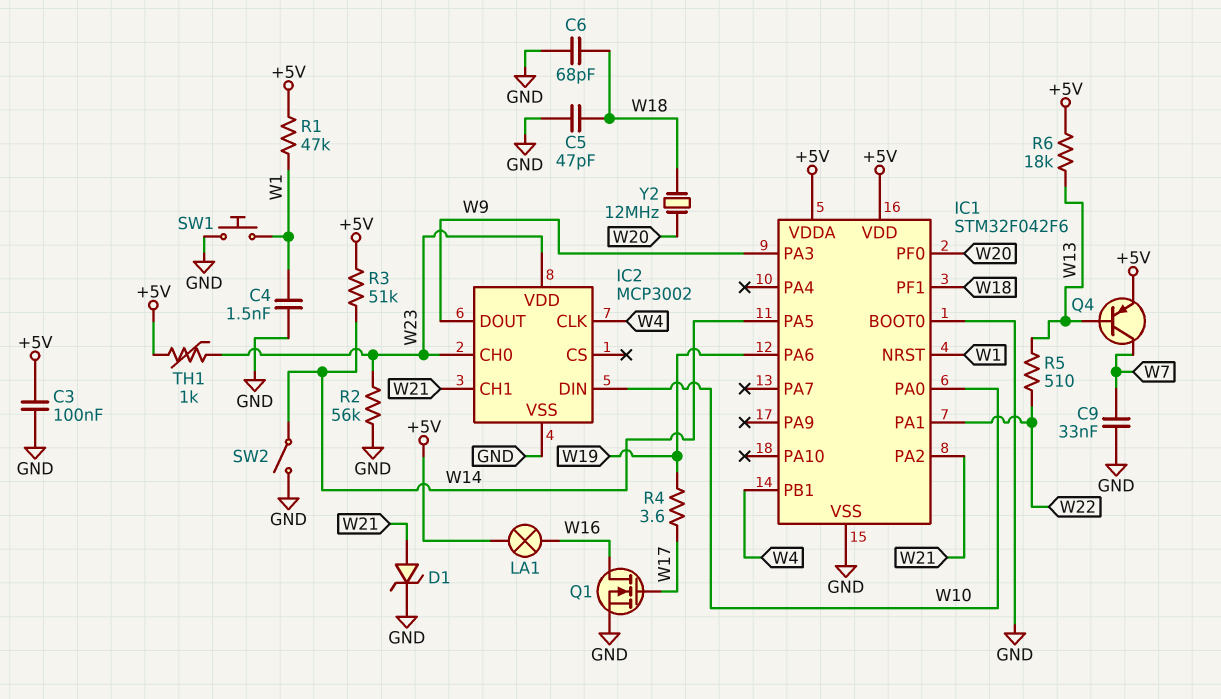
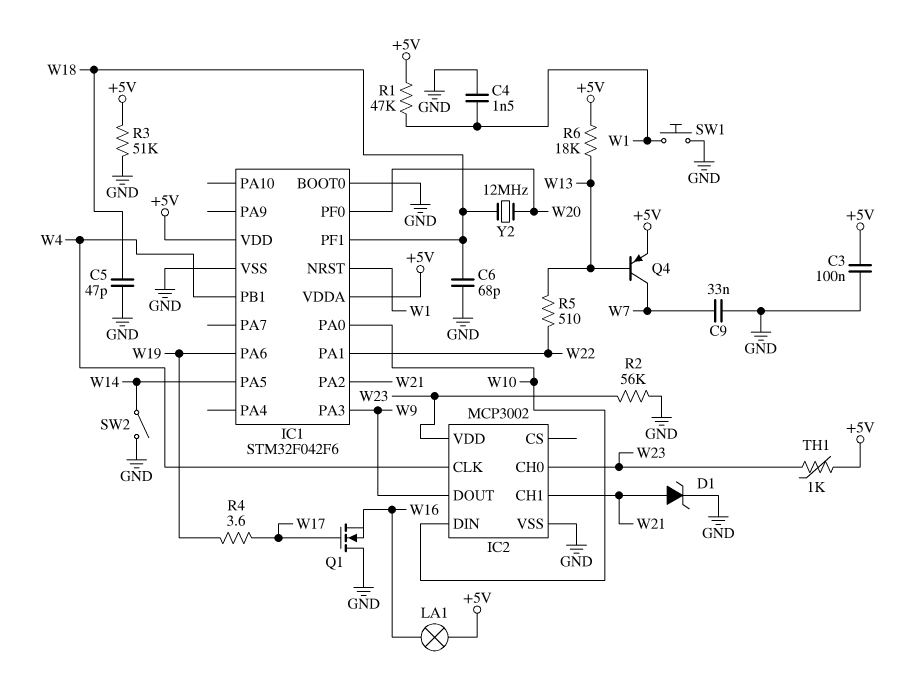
Q1: NMOS (G W17, D W16, S GND) -> NMOS (G W17, D GND, S W16)
R3: 51k (+5V, W14) -> 51k (+5V, GND)

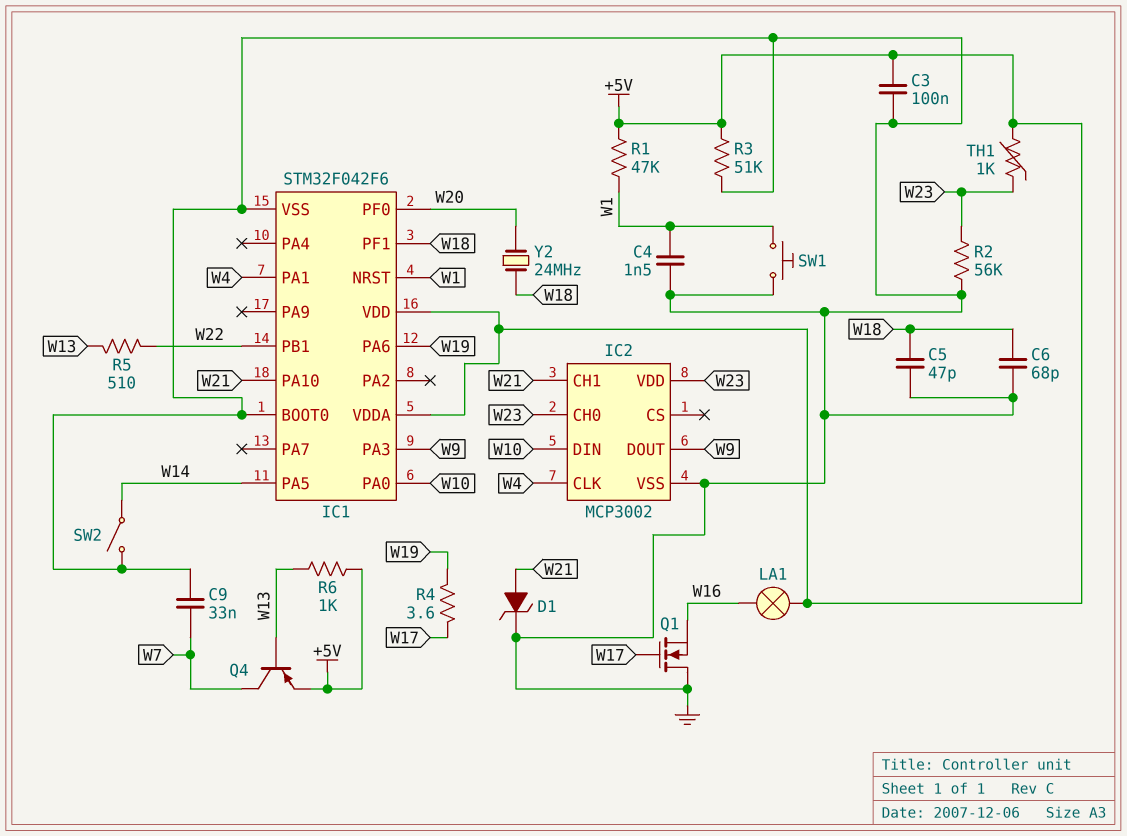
IC1 pin PA1: W22 -> W4
IC1 pin PA2: W21 -> none
IC1 pin PA10: none -> W21
IC1 pin PB1: W4 -> W22
R6: 18k (+5V, W13) -> 1k (+5V, W13)
Y2: 12MHz (W18, W20) -> 24MHz (W18, W20)

